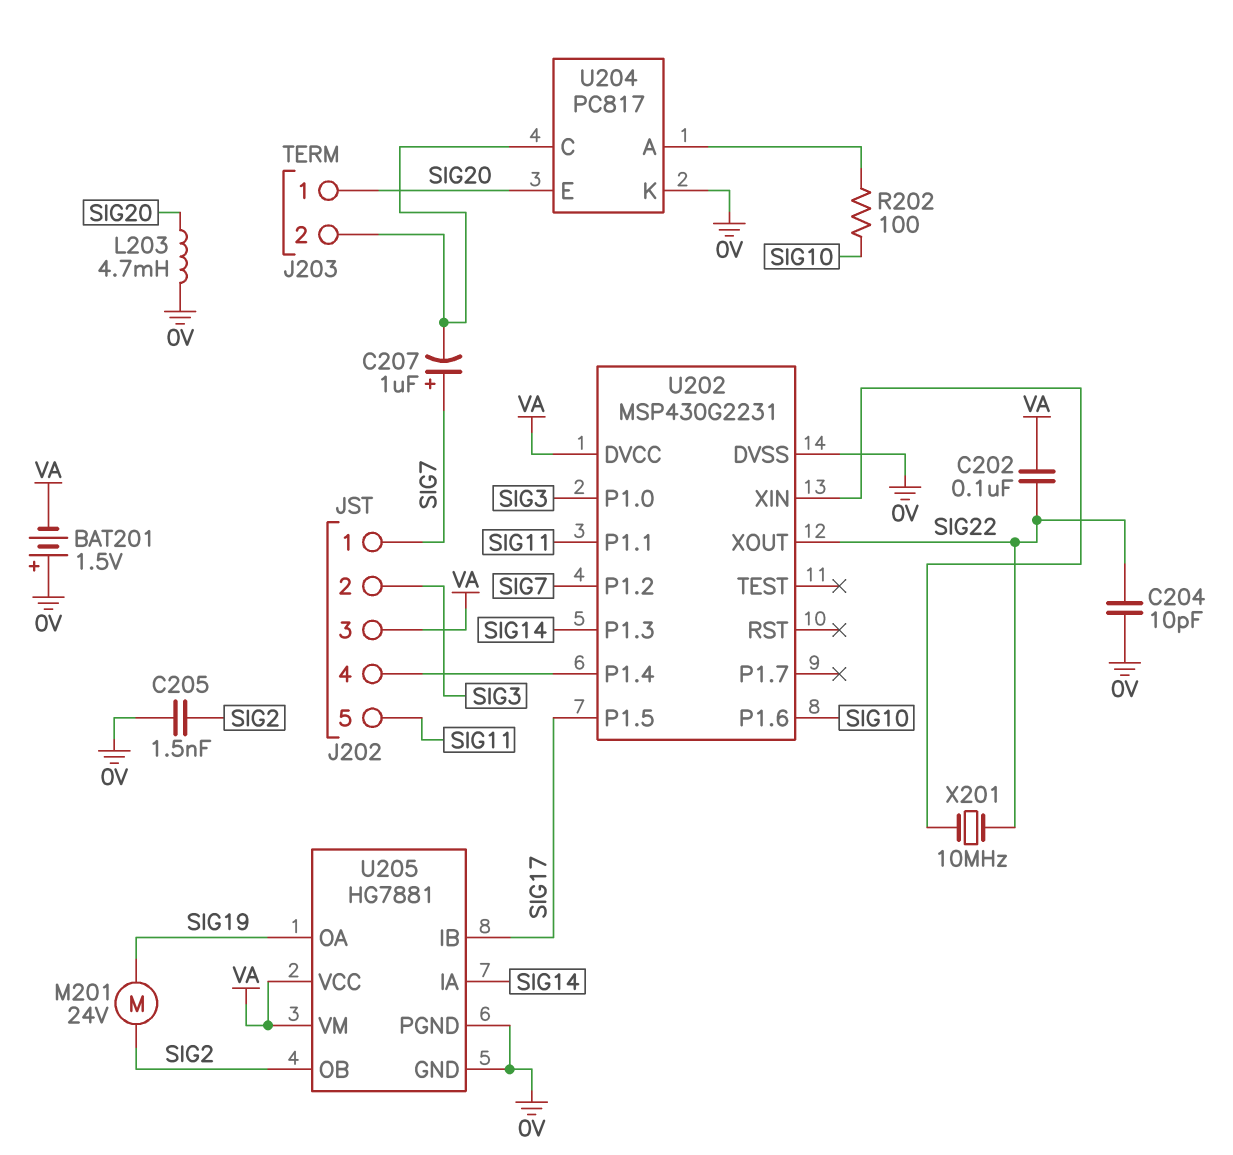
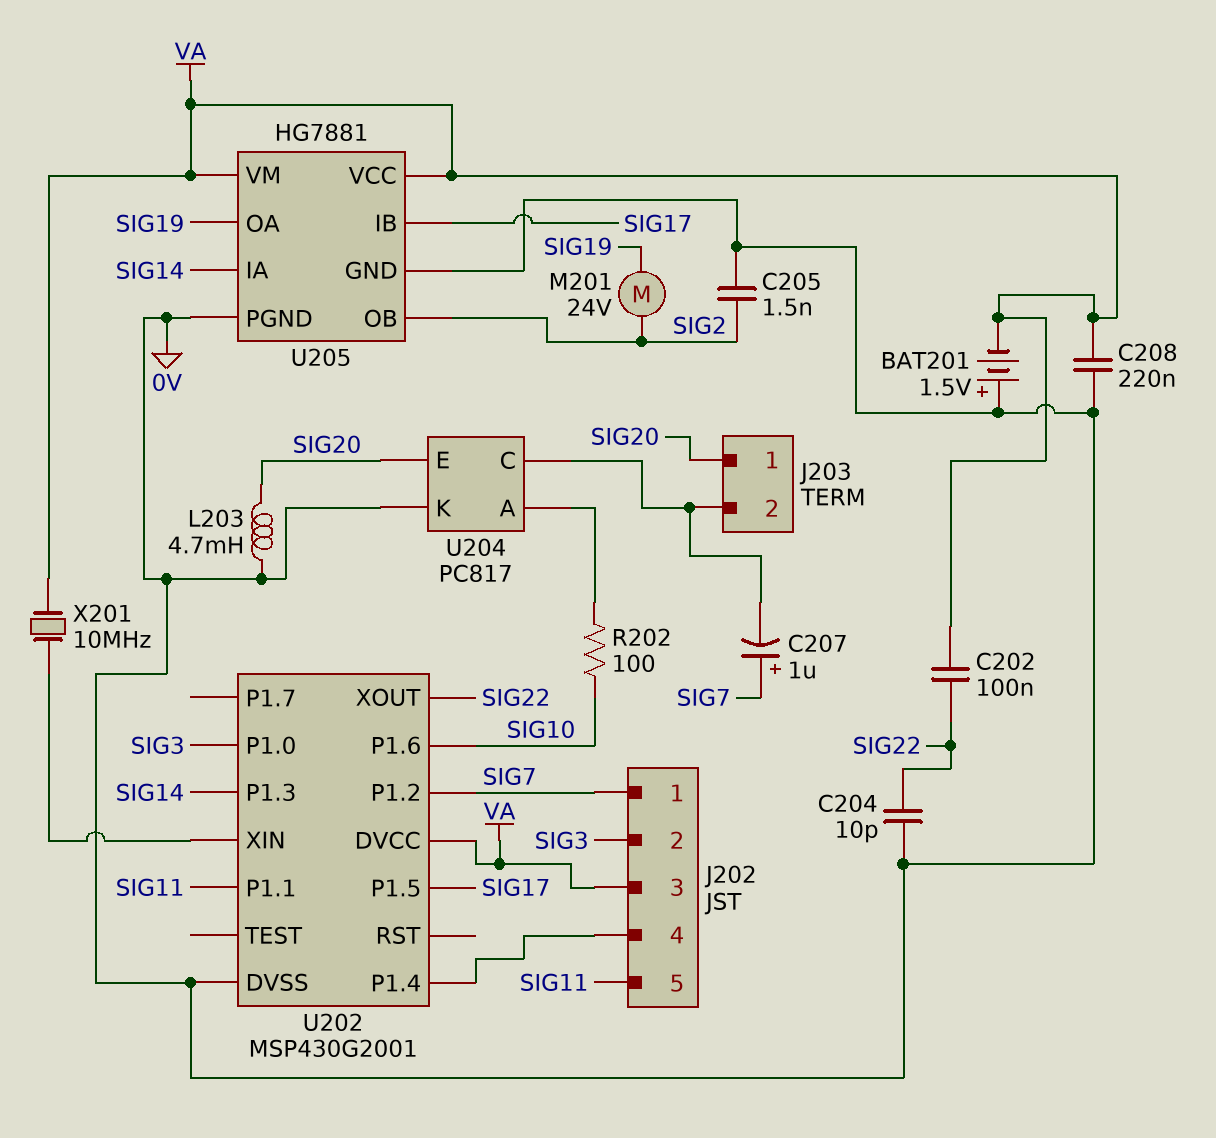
C208: none -> 220nF (0V, VA)
U202: MSP430G2231 -> MSP430G2001
X201: 10MHz (SIG22, U202/XIN) -> 10MHz (U202/XIN, VA)

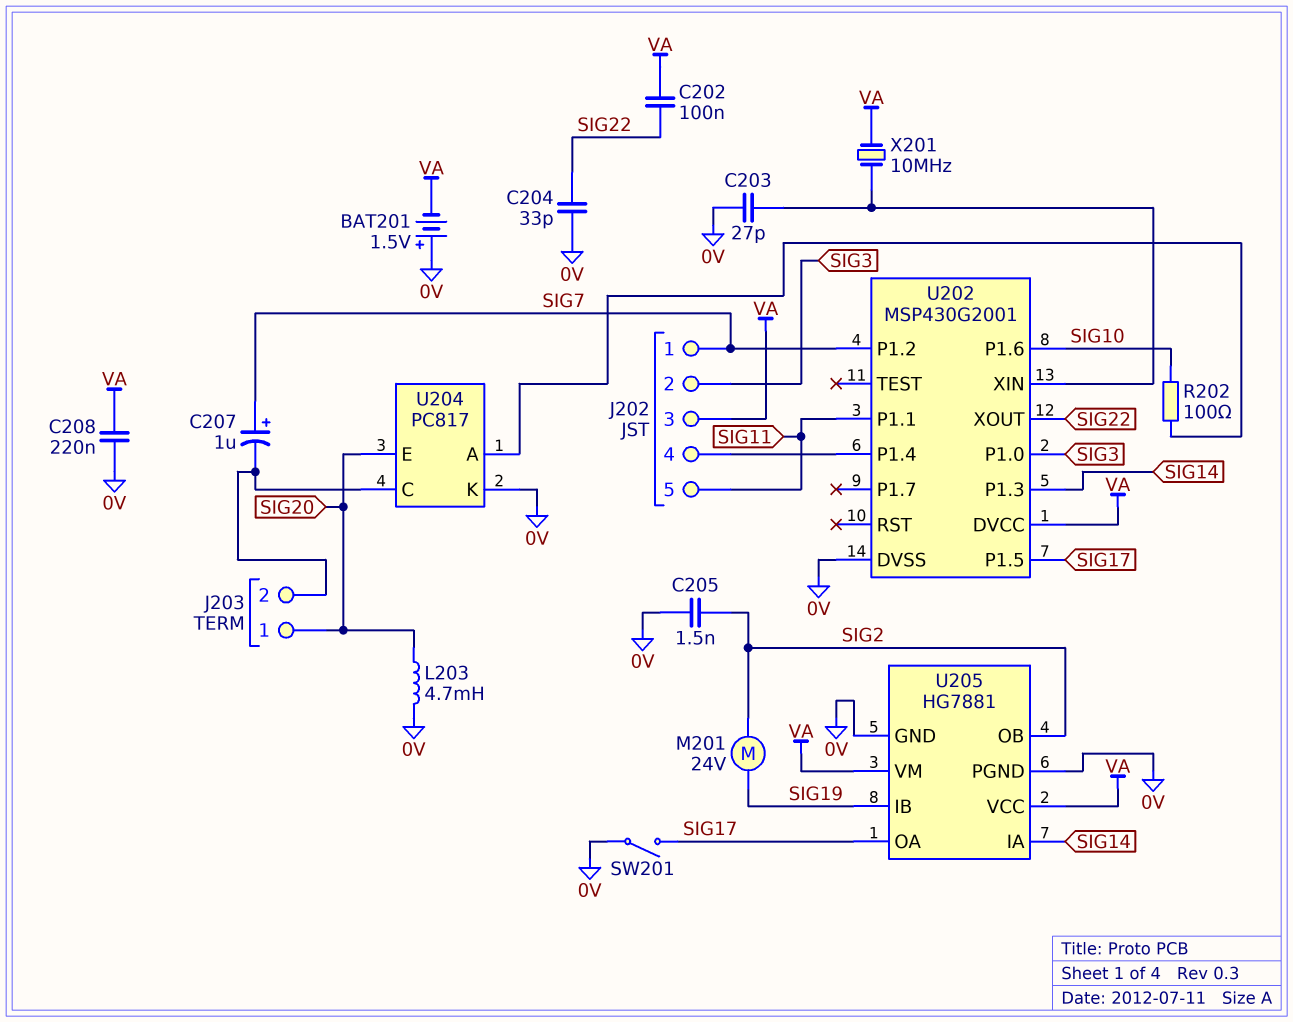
C203: none -> 27pF (0V, U202/XIN)
C204: 10pF (0V, SIG22) -> 33pF (0V, SIG22)
SW201: none -> switch (0V, SIG17)
U205 pin IB: SIG17 -> SIG19
U205 pin OA: SIG19 -> SIG17

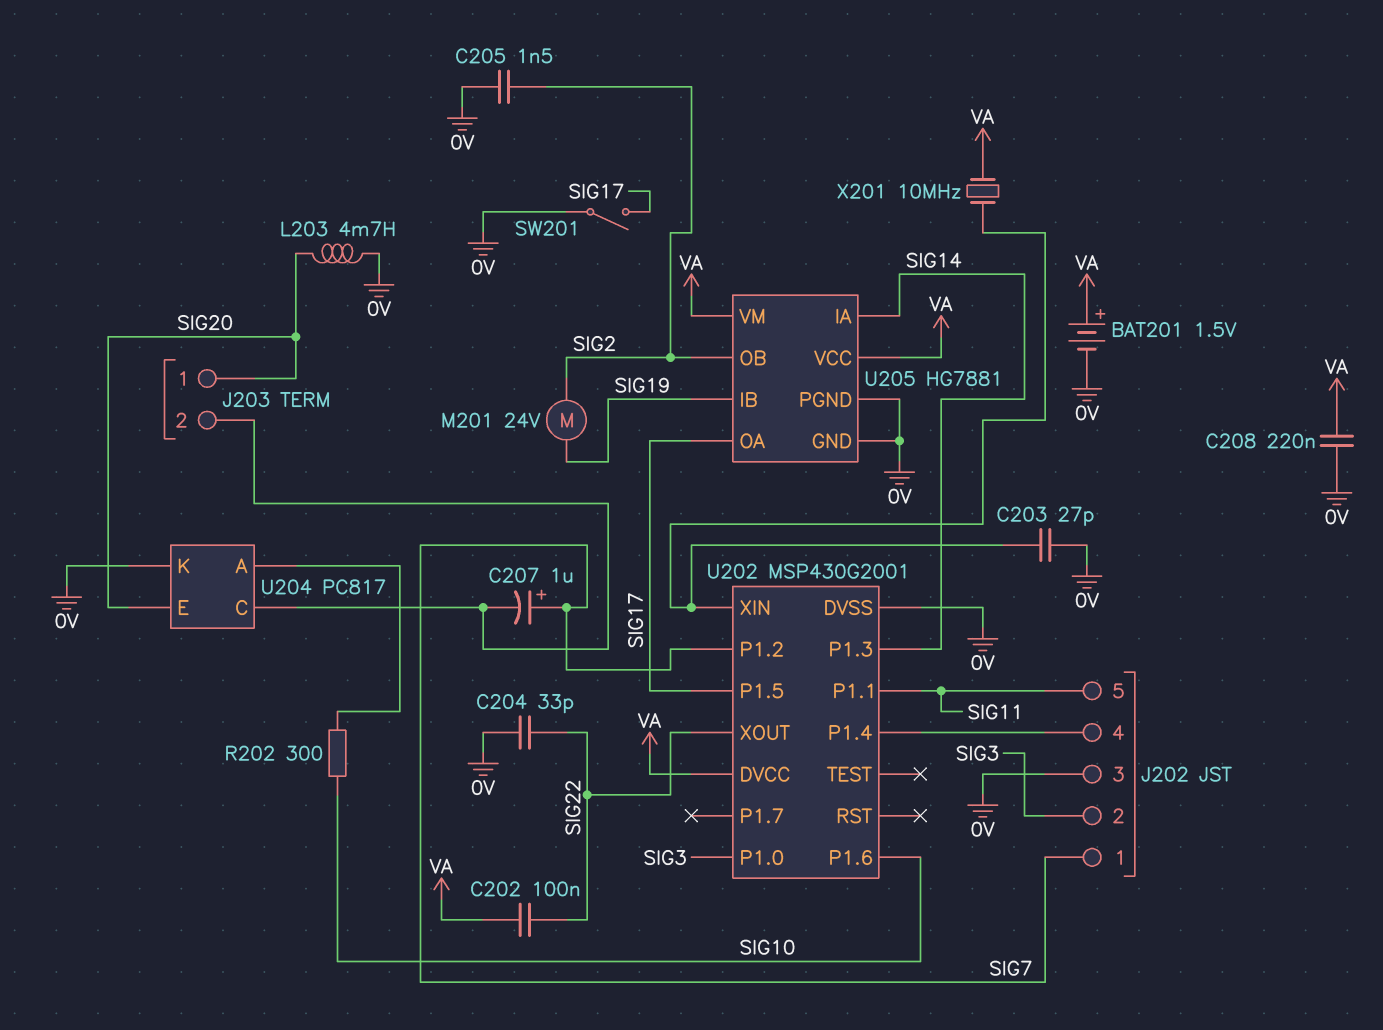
BAT201: 1.5V (plus 0V, minus VA) -> 1.5V (plus VA, minus 0V)
J202 pin 3: VA -> 0V
R202: 100 (SIG10, U204/A) -> 300 (SIG10, U204/A)

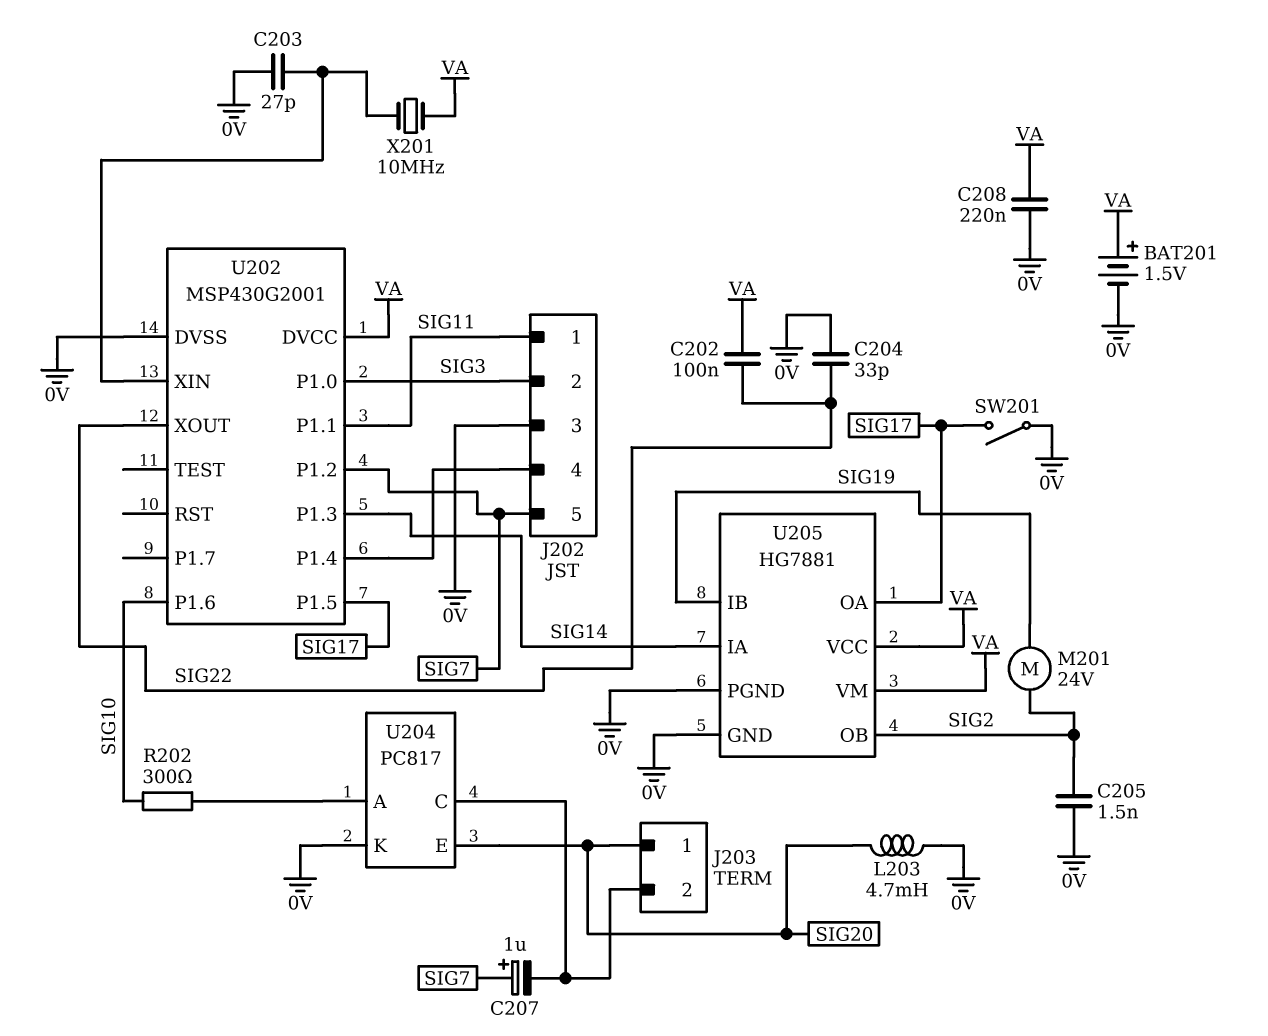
J202 pin 1: SIG7 -> SIG11
J202 pin 5: SIG11 -> SIG7

